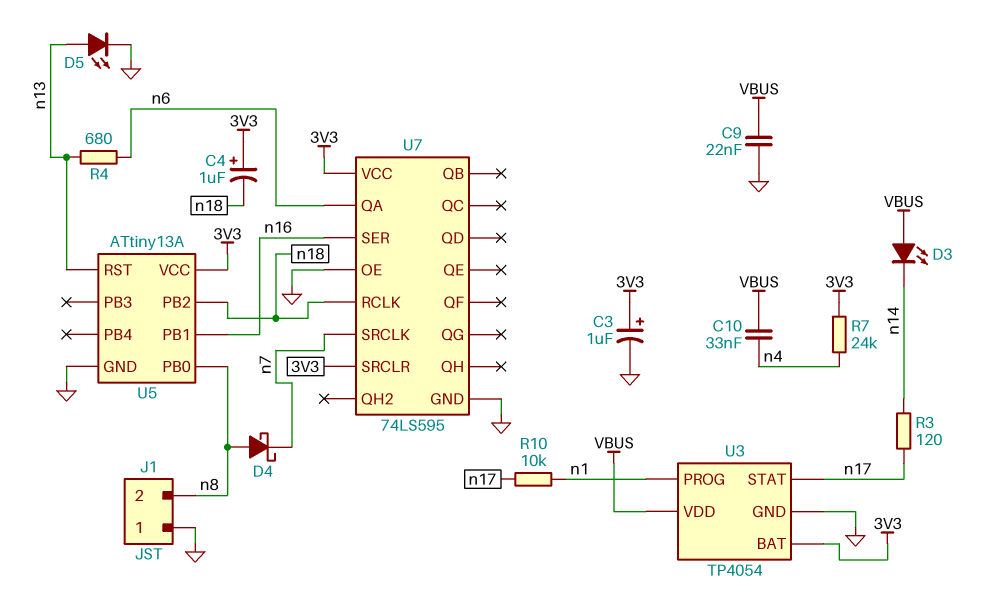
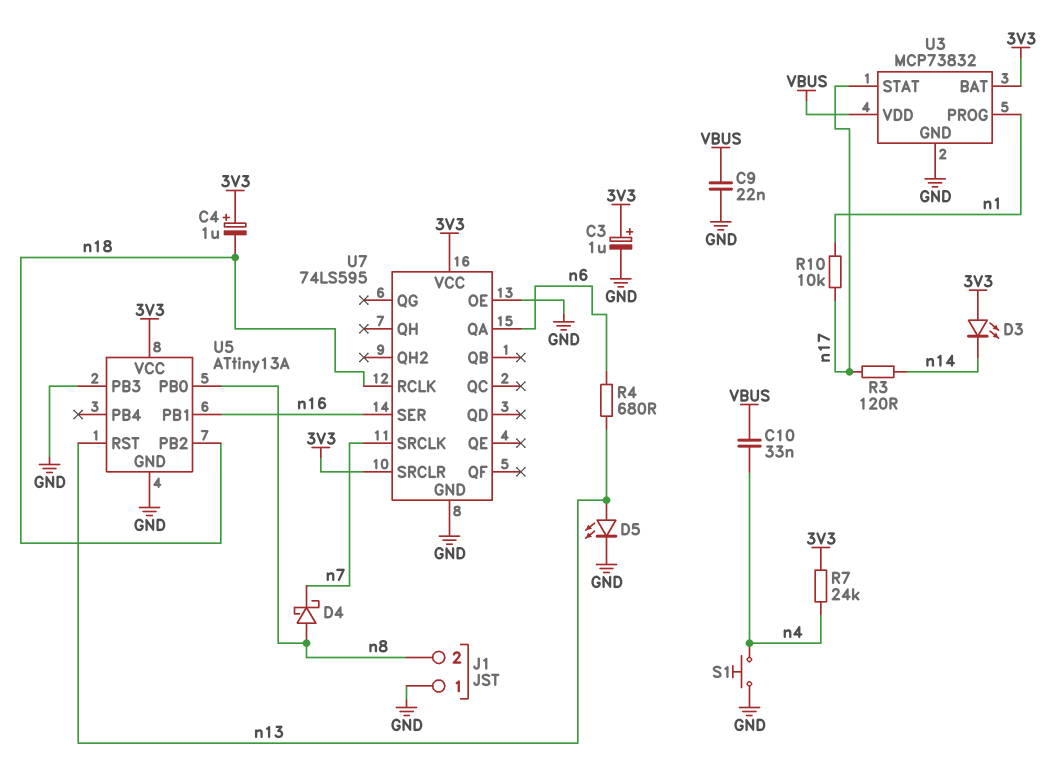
D3: LED (A VBUS, K n14) -> LED (A 3V3, K n14)
S1: none -> button (GND, n4)
U3: TP4054 -> MCP73832
U5 pin PB3: none -> GND

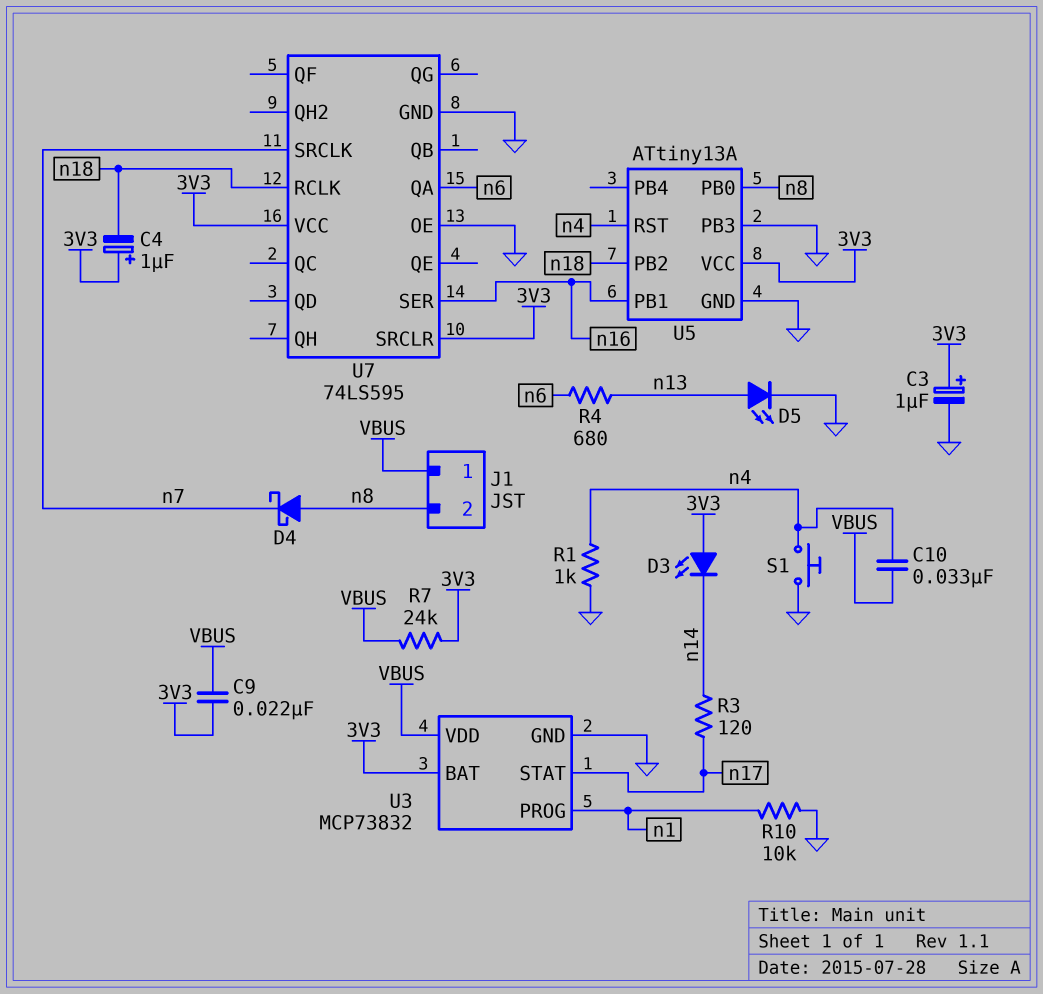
C9: 22nF (GND, VBUS) -> 22nF (3V3, VBUS)
J1 pin 1: GND -> VBUS
R1: none -> 1k (GND, n4)
R7: 24k (3V3, n4) -> 24k (3V3, VBUS)
R10: 10k (n1, n17) -> 10k (GND, n1)
U5 pin RST: n13 -> n4

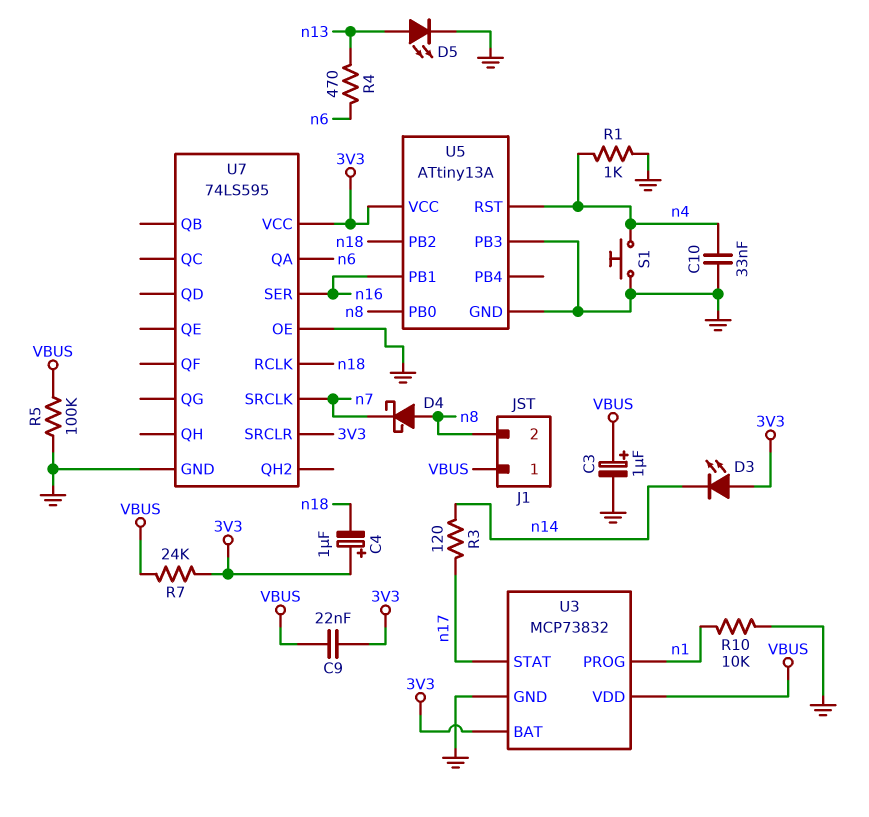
C3: 1uF (plus 3V3, minus GND) -> 1uF (plus VBUS, minus GND)
C10: 33nF (VBUS, n4) -> 33nF (GND, n4)
R4: 680 (n6, n13) -> 470 (n6, n13)
R5: none -> 100k (GND, VBUS)

